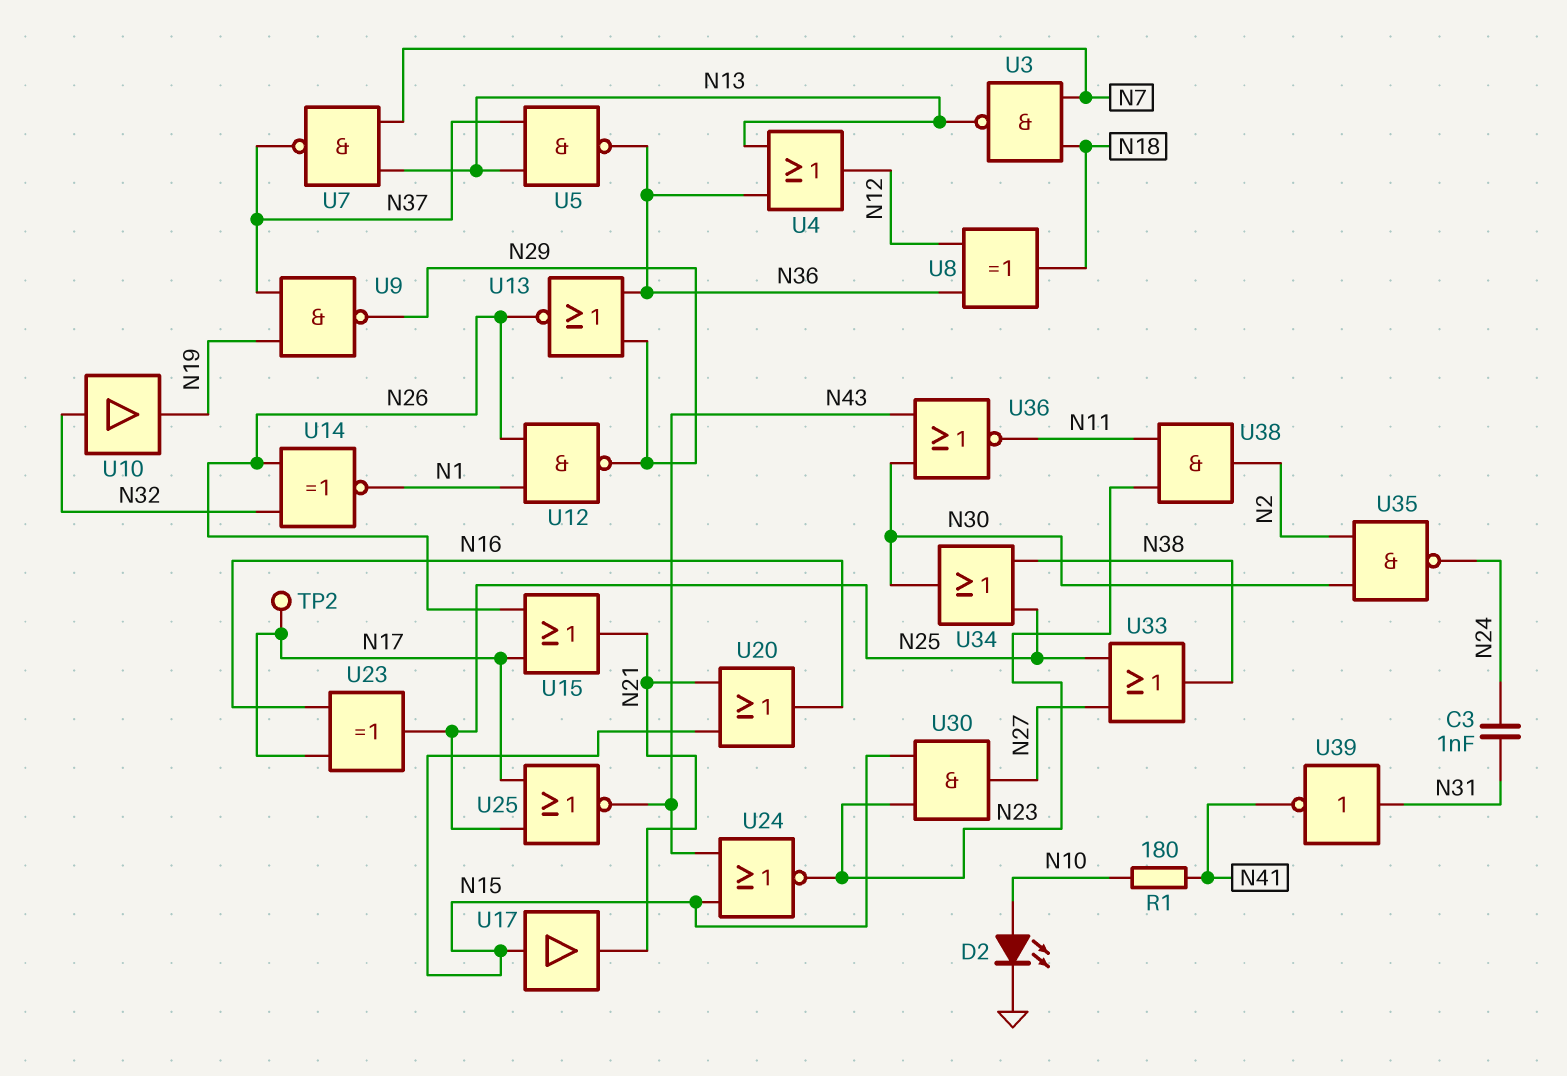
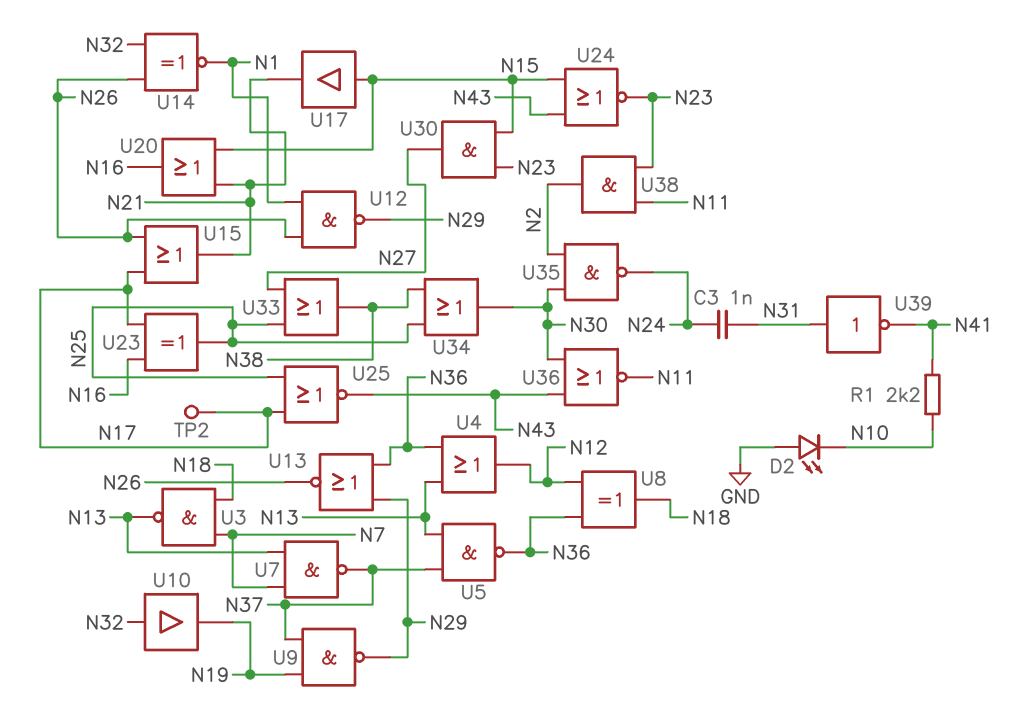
D2: LED (A N10, K GND) -> LED (A GND, K N10)
R1: 180 (N10, N41) -> 2.2k (N10, N41)

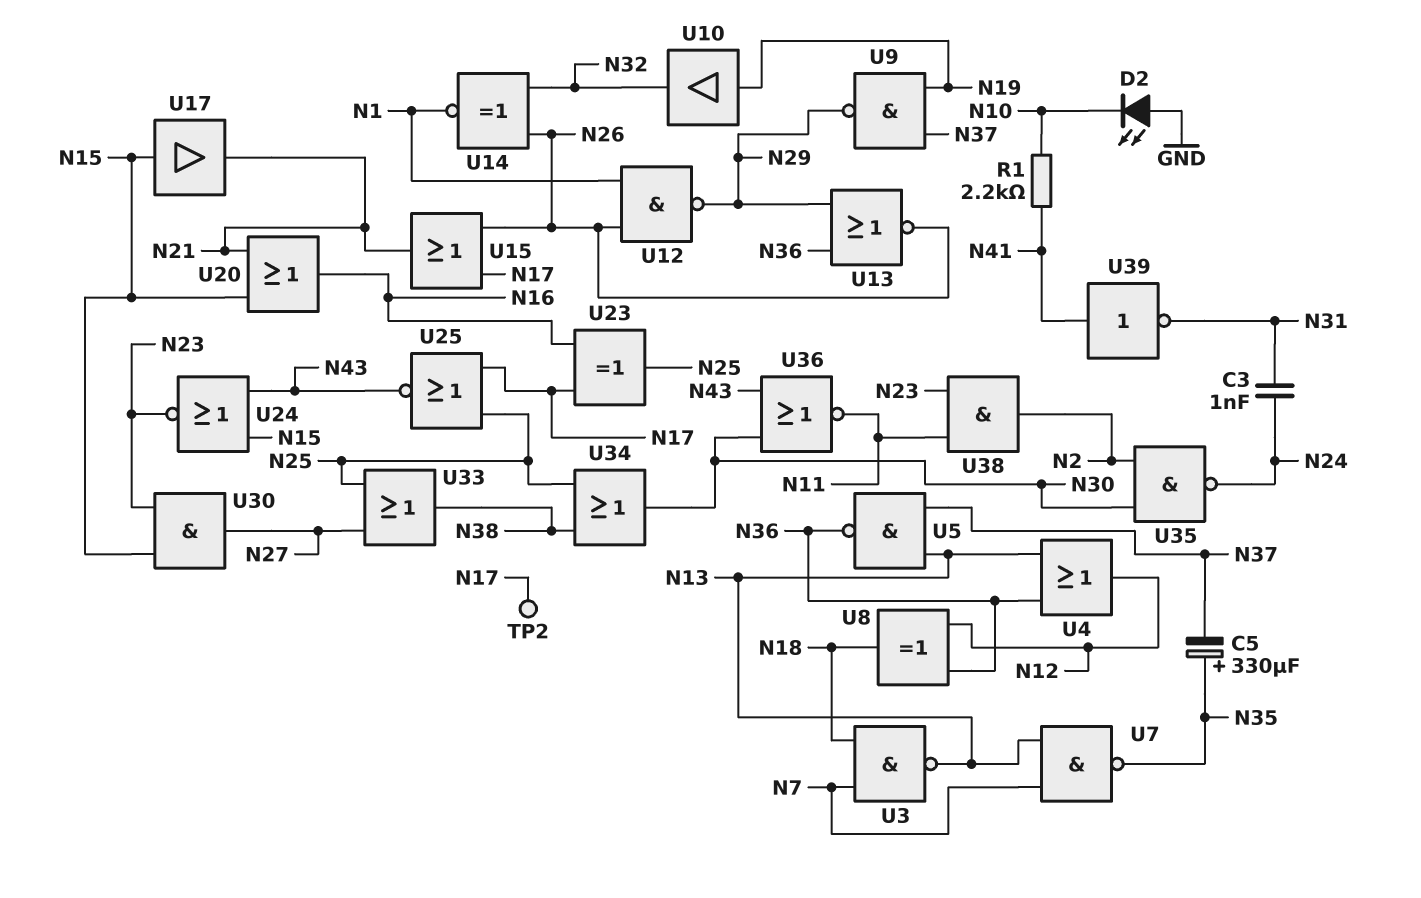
C5: none -> 330uF (plus N35, minus N37)
U7: NAND (in N7, in N13, out N37) -> NAND (in N7, in N13, out N35)
U10: buffer (in N32, out N19) -> buffer (in N19, out N32)
U39: NOT (in N31, out N41) -> NOT (in N41, out N31)

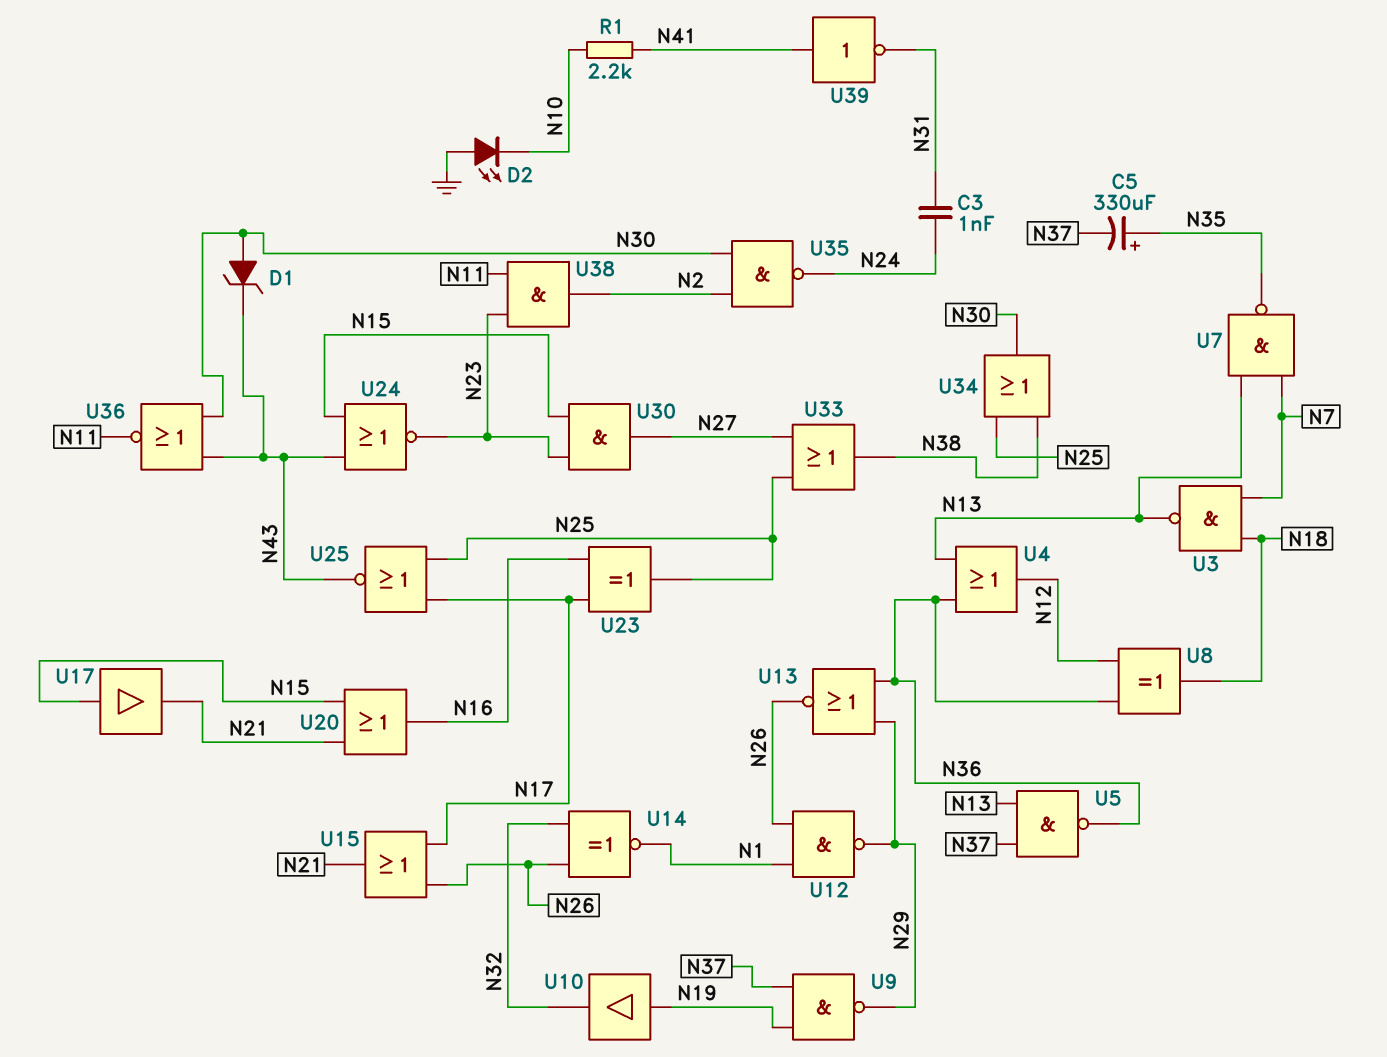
D1: none -> zener (A N30, K N43)
TP2: test point (N17) -> none

